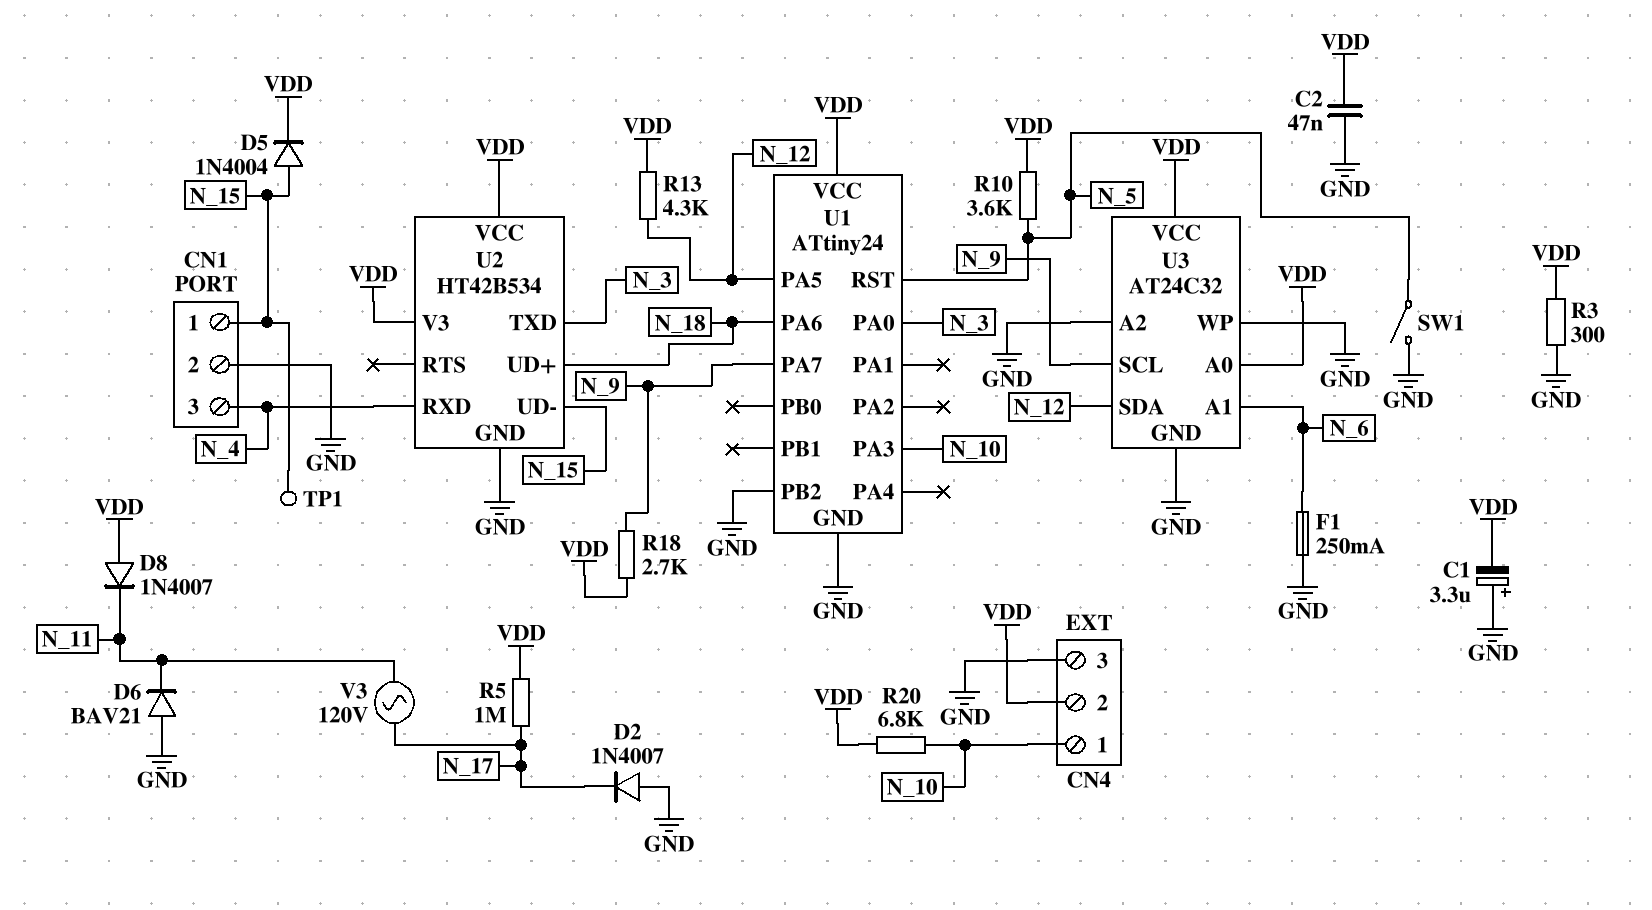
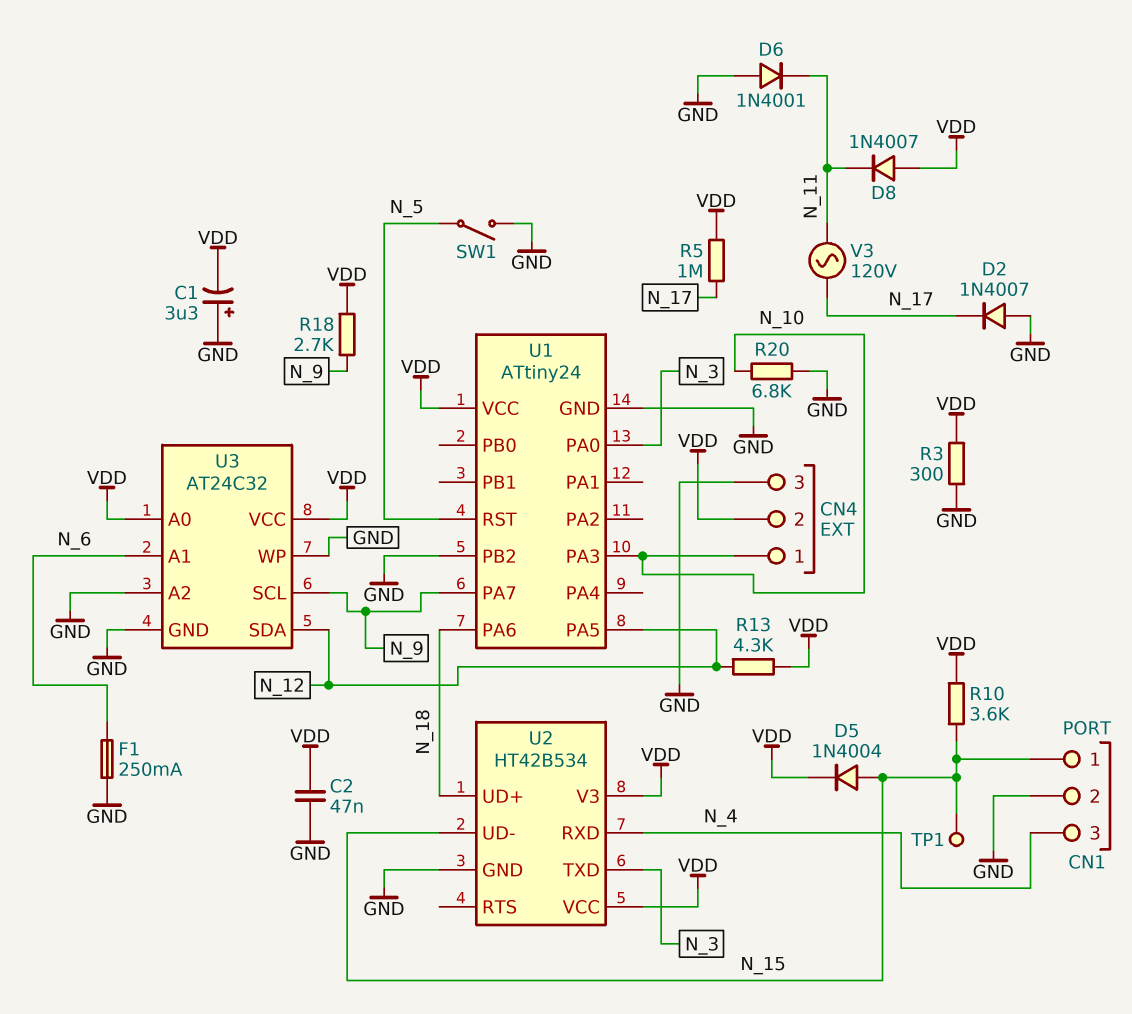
D6: diode BAV21 (A GND, K N_11) -> diode 1N4001 (A GND, K N_11)
R10: 3.6k (N_5, VDD) -> 3.6k (N_15, VDD)
R20: 6.8k (N_10, VDD) -> 6.8k (GND, N_10)

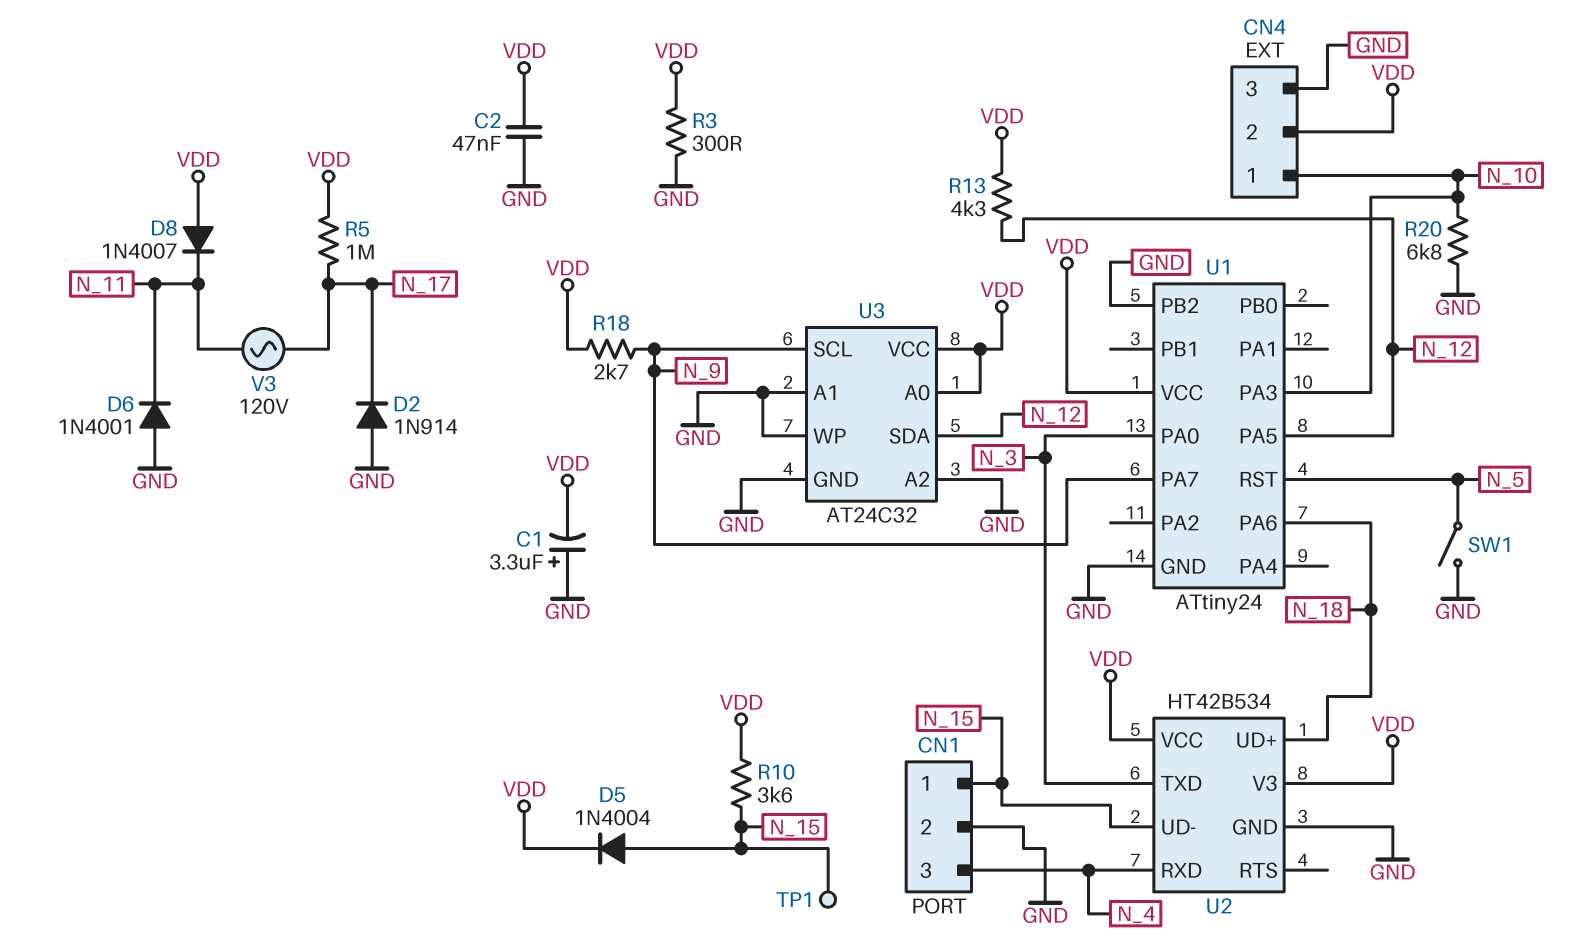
D2: diode 1N4007 (A GND, K N_17) -> diode 1N914 (A GND, K N_17)
F1: 250mA (GND, N_6) -> none
U3 pin A1: N_6 -> GND

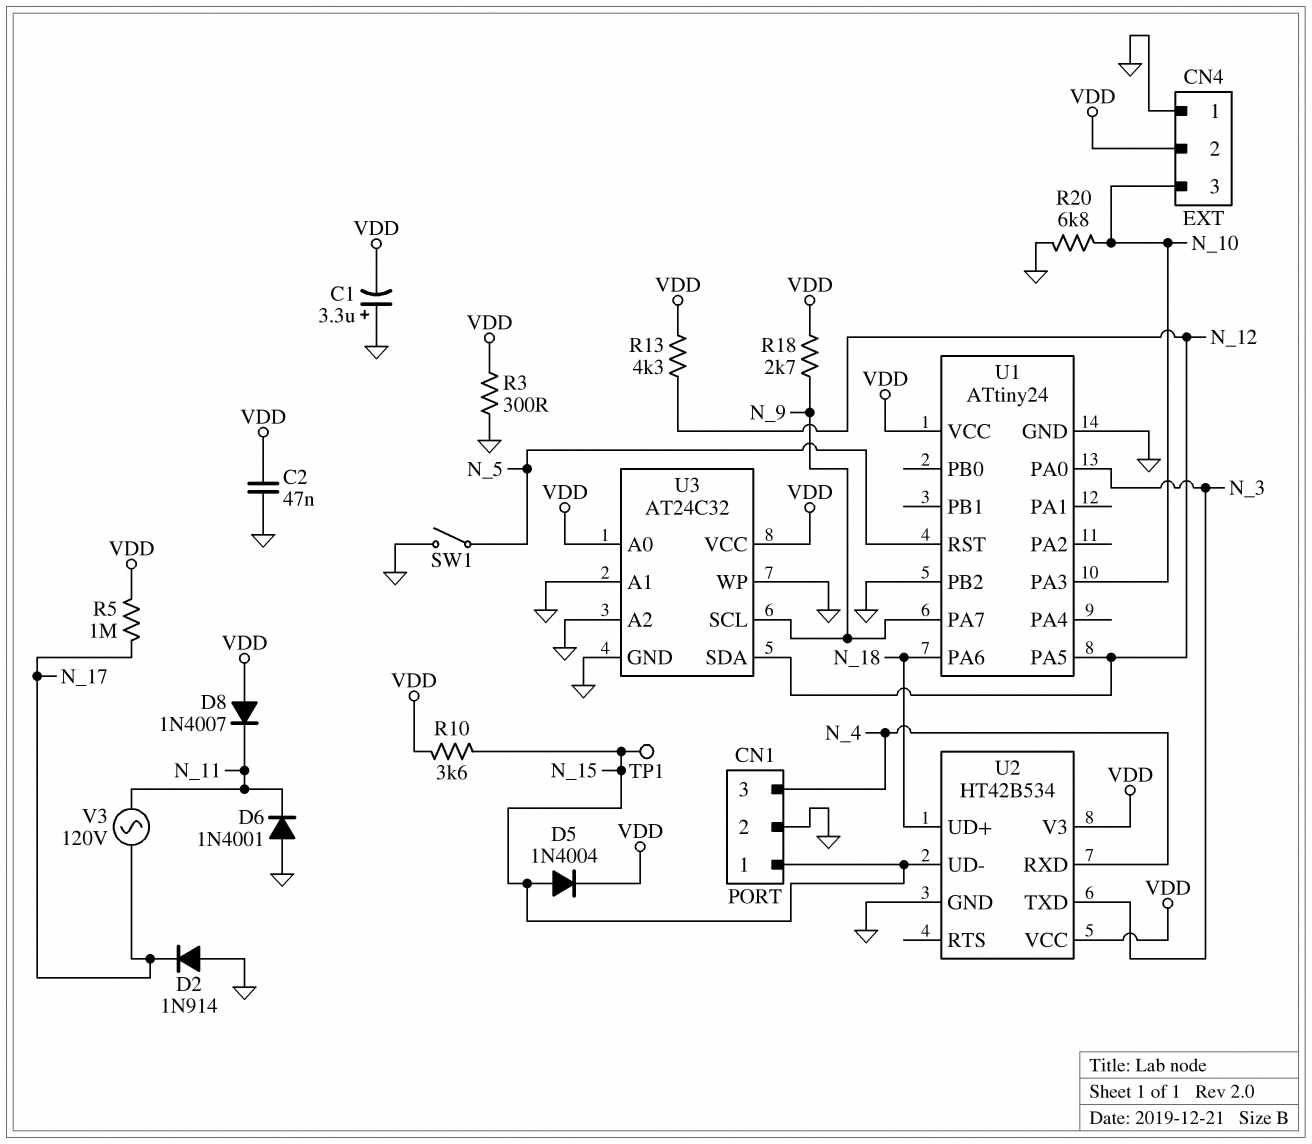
CN4 pin 1: N_10 -> GND
CN4 pin 3: GND -> N_10

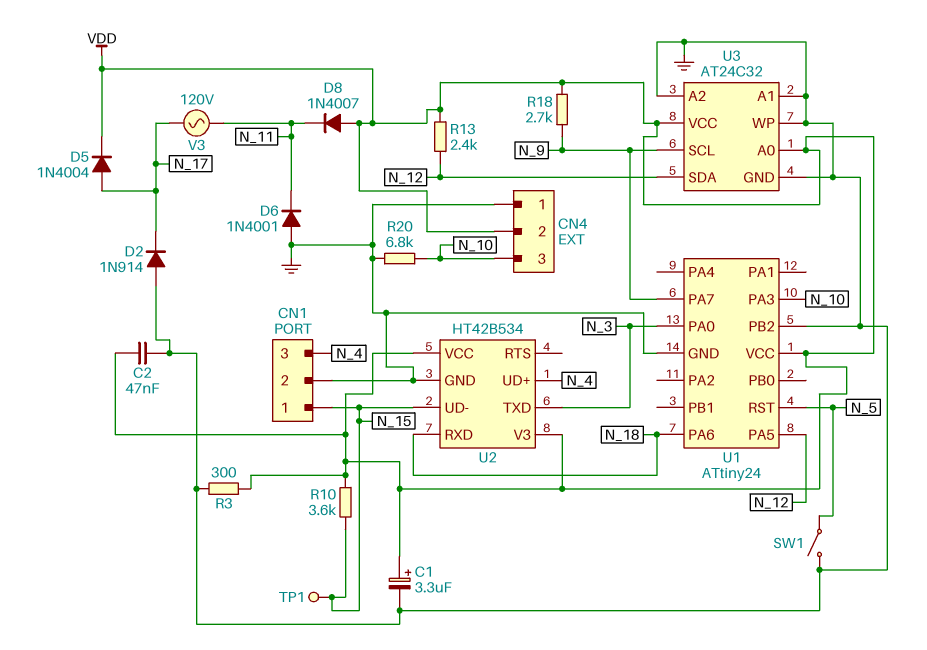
C1: 3.3uF (plus GND, minus VDD) -> 3.3uF (plus VDD, minus GND)
D5: diode 1N4004 (A N_15, K VDD) -> diode 1N4004 (A N_17, K VDD)
R5: 1M (N_17, VDD) -> none
R13: 4.3k (N_12, VDD) -> 2.4k (N_12, VDD)
U2 pin RXD: N_4 -> N_18
U2 pin UD+: N_18 -> N_4

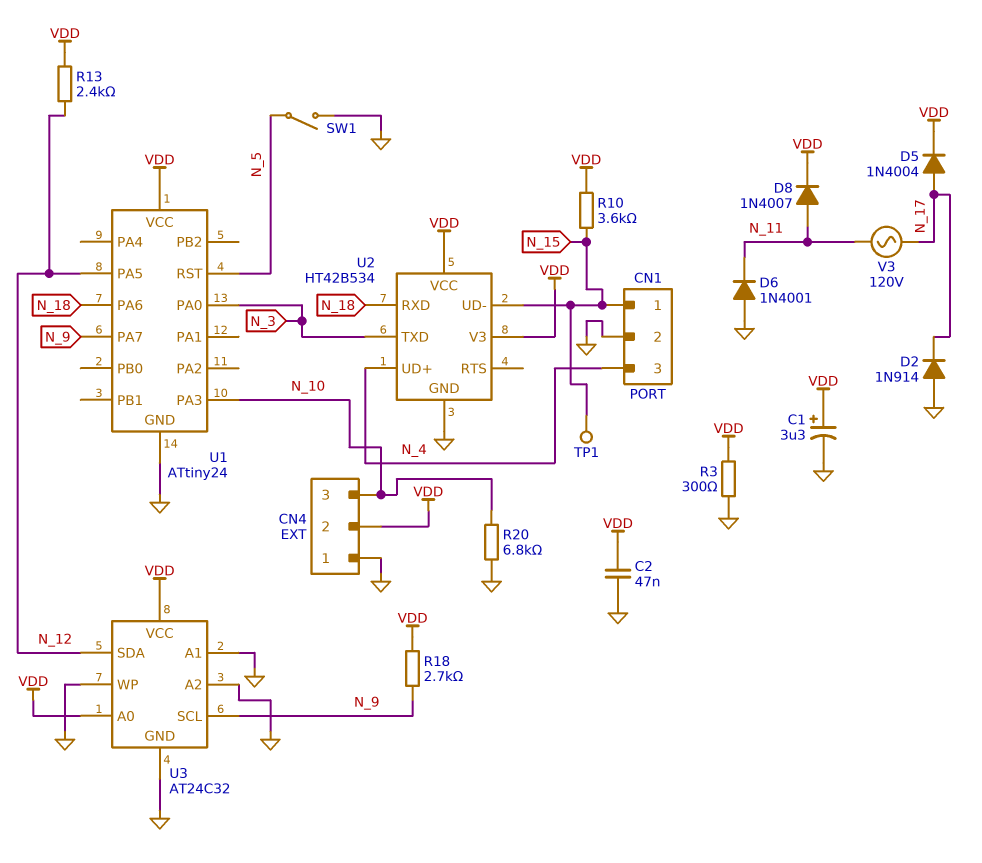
D8: diode 1N4007 (A VDD, K N_11) -> diode 1N4007 (A N_11, K VDD)
U1 pin PB2: GND -> none

